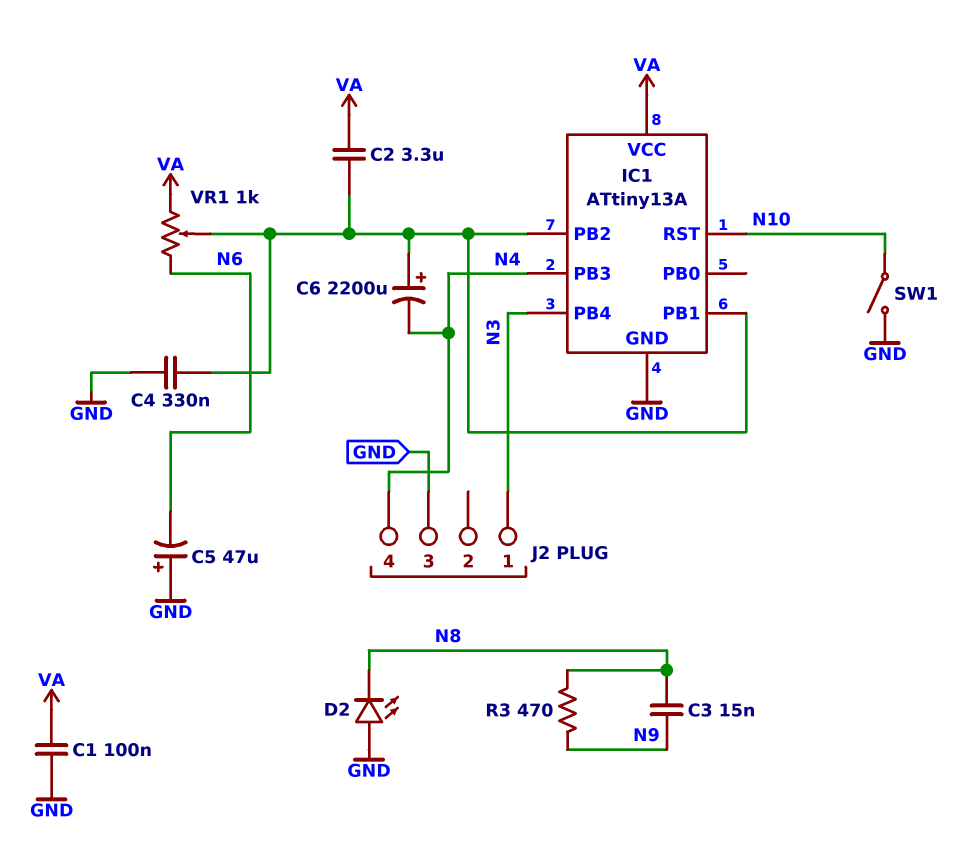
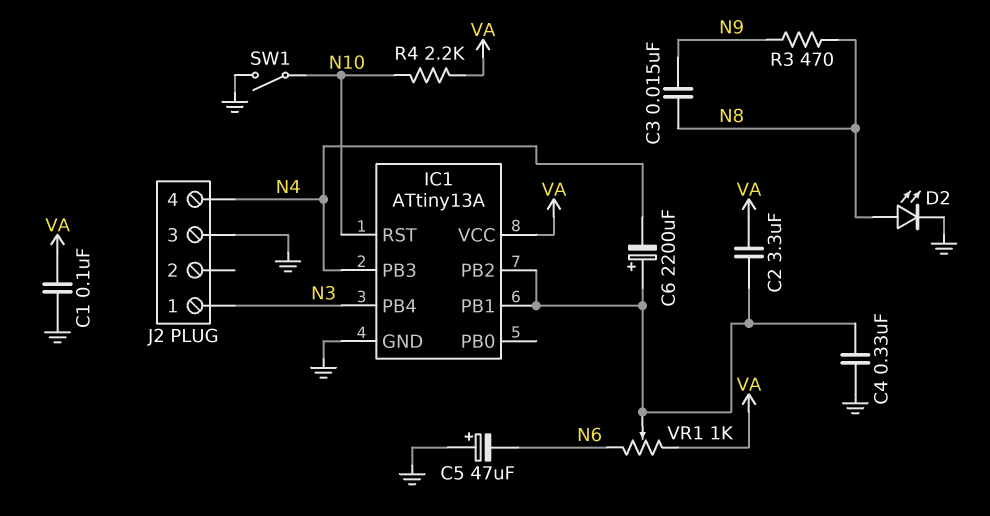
D2: LED (A GND, K N8) -> LED (A N8, K GND)
R4: none -> 2.2k (N10, VA)

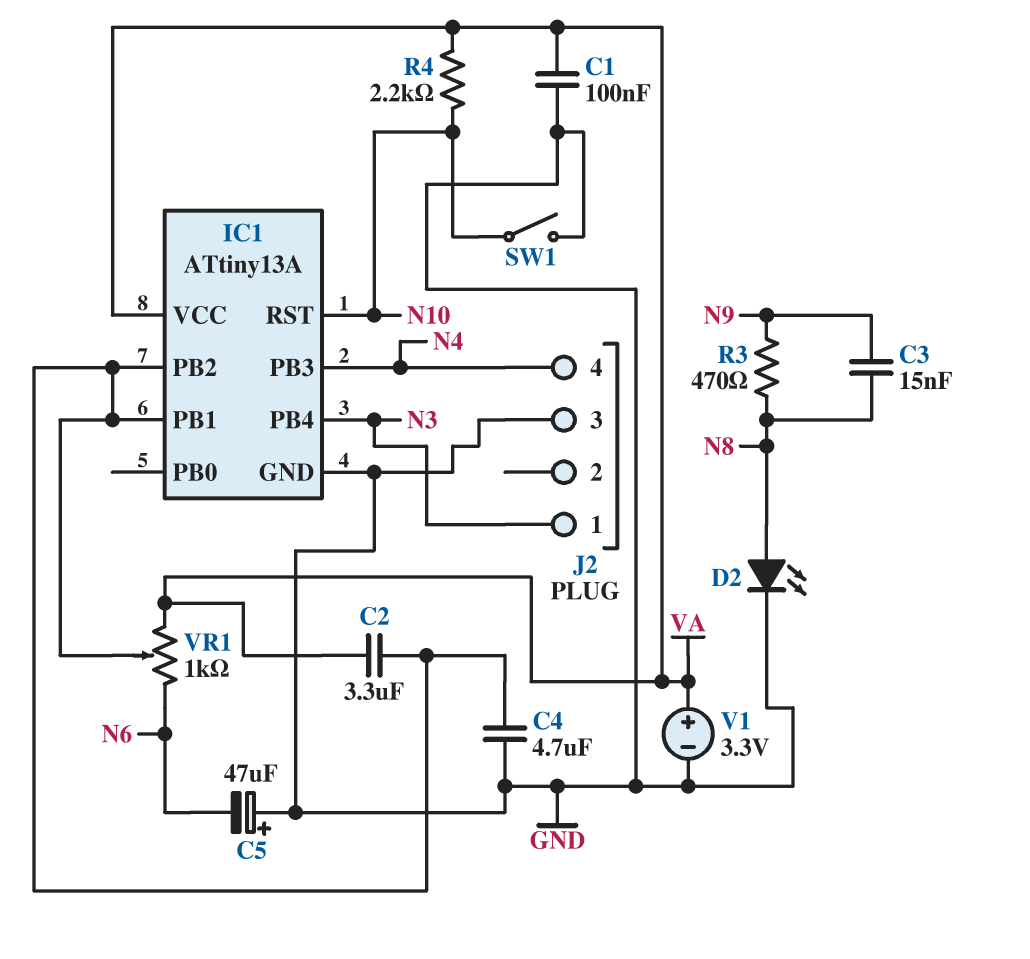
C4: 330nF (GND, IC1/PB1) -> 4.7uF (GND, IC1/PB1)
C6: 2200uF (plus IC1/PB1, minus N4) -> none
V1: none -> 3.3V (plus VA, minus GND)

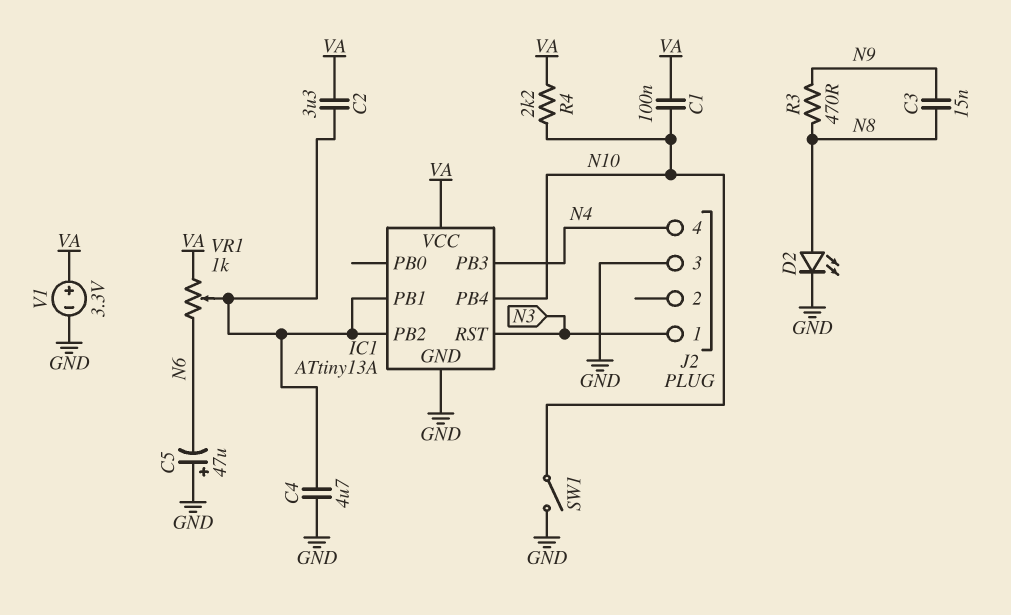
C1: 100nF (GND, VA) -> 100nF (N10, VA)
IC1 pin PB4: N3 -> N10
IC1 pin RST: N10 -> N3

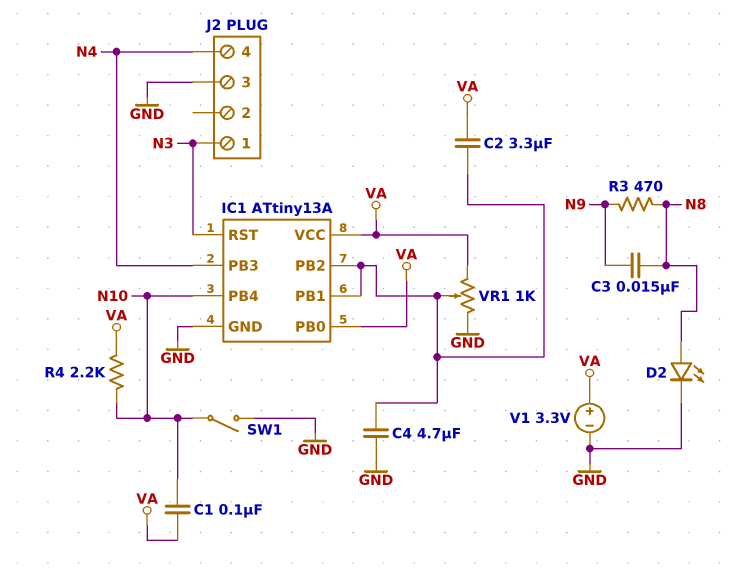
C5: 47uF (plus GND, minus N6) -> none
IC1 pin PB0: none -> VA
VR1: 1k (N6, VA, wiper IC1/PB1) -> 1k (GND, VA, wiper IC1/PB1)

